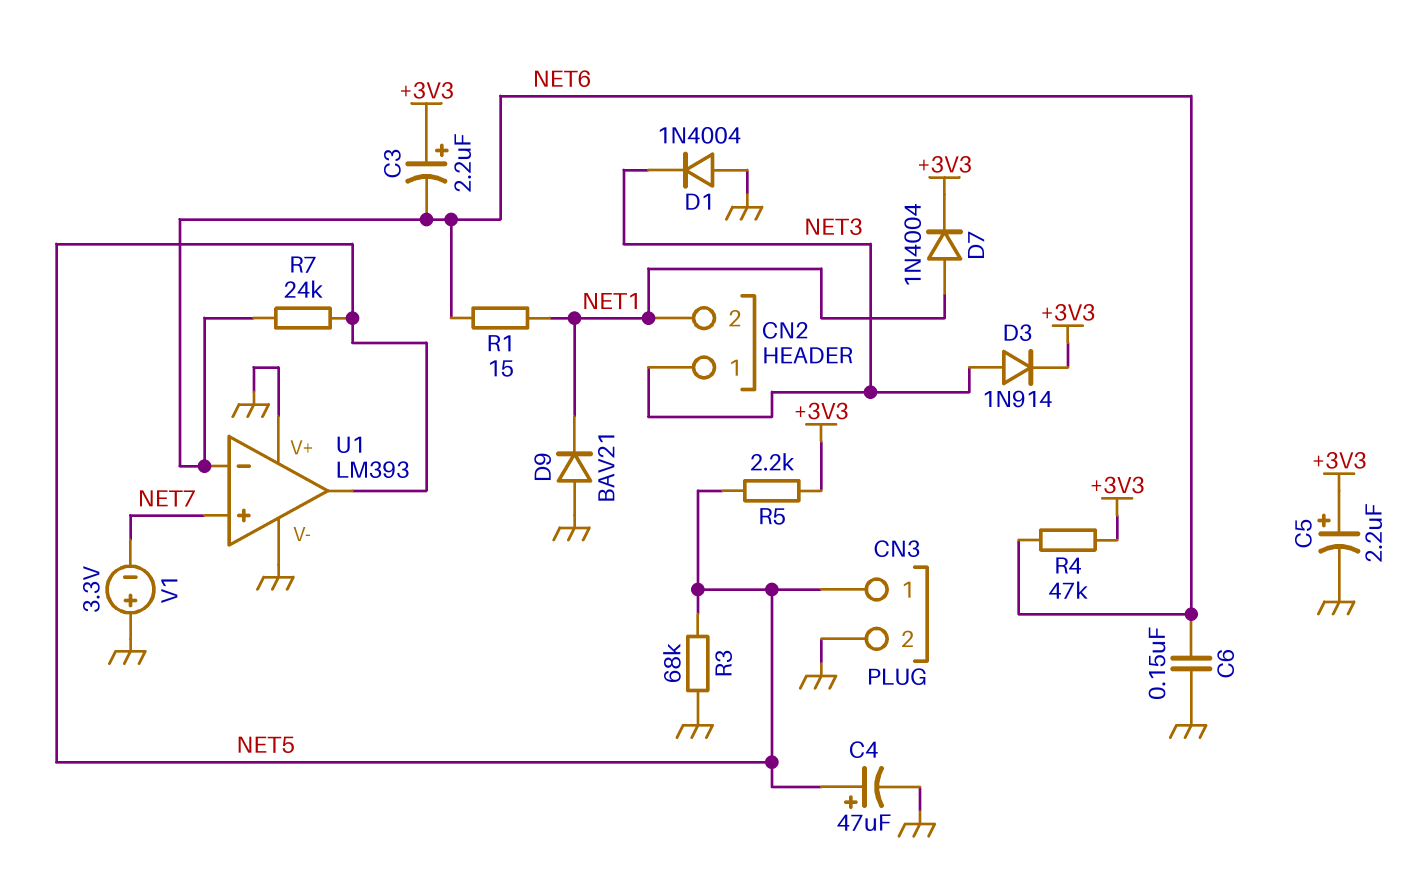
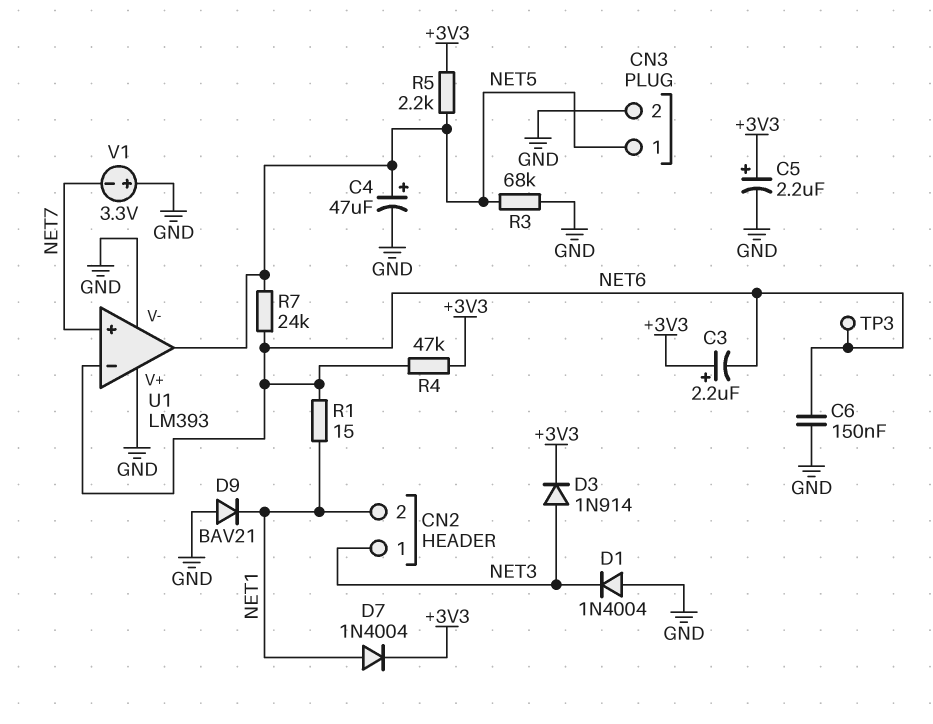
TP3: none -> test point (NET6)

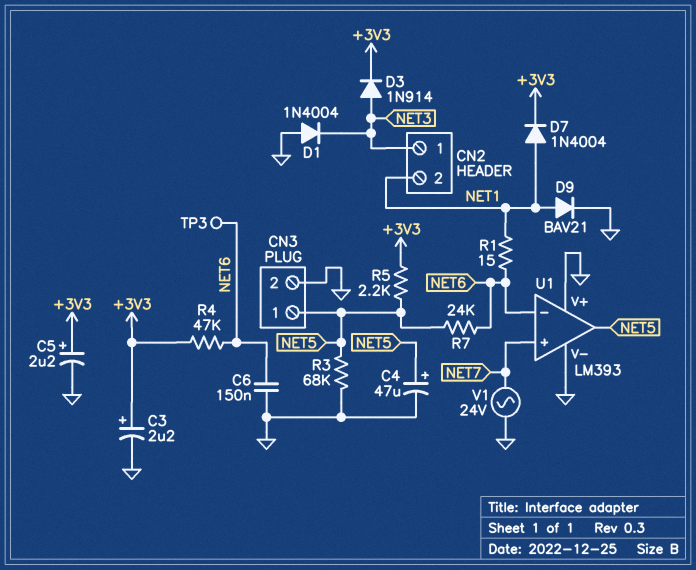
C3: 2.2uF (plus +3V3, minus NET6) -> 2.2uF (plus +3V3, minus GND)
D9: diode BAV21 (A GND, K NET1) -> diode BAV21 (A NET1, K GND)
V1: 3.3V (plus GND, minus NET7) -> AC 24V (GND, NET7)

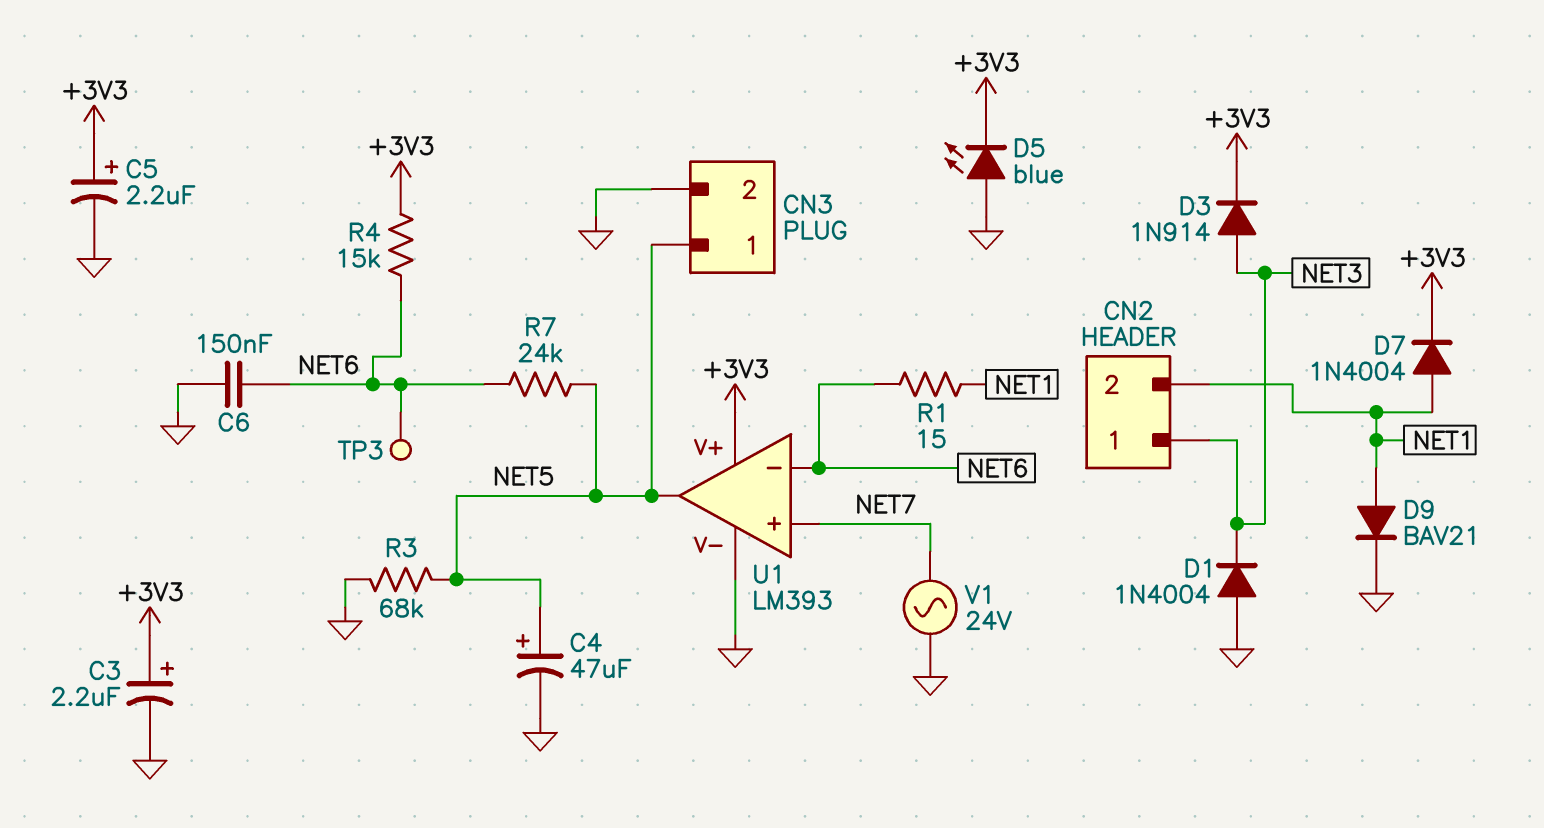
D5: none -> LED blue (A GND, K +3V3)
R4: 47k (+3V3, NET6) -> 15k (+3V3, NET6)
R5: 2.2k (+3V3, NET5) -> none
U1 pin V+: GND -> +3V3

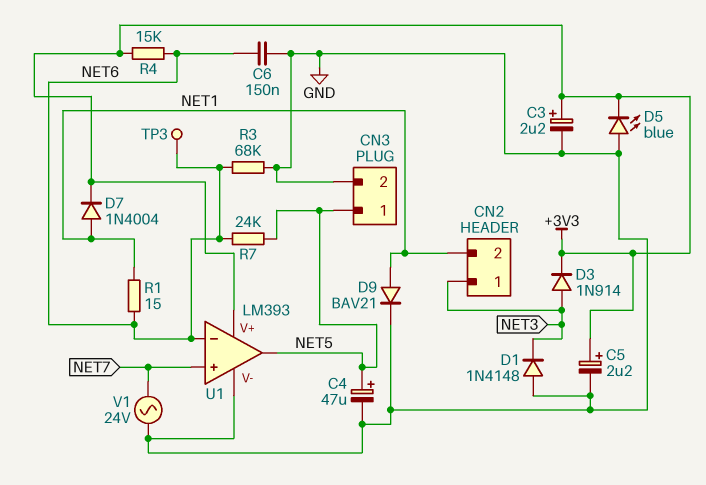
D1: diode 1N4004 (A GND, K NET3) -> diode 1N4148 (A GND, K NET3)
R3: 68k (GND, NET5) -> 68k (GND, NET6)

